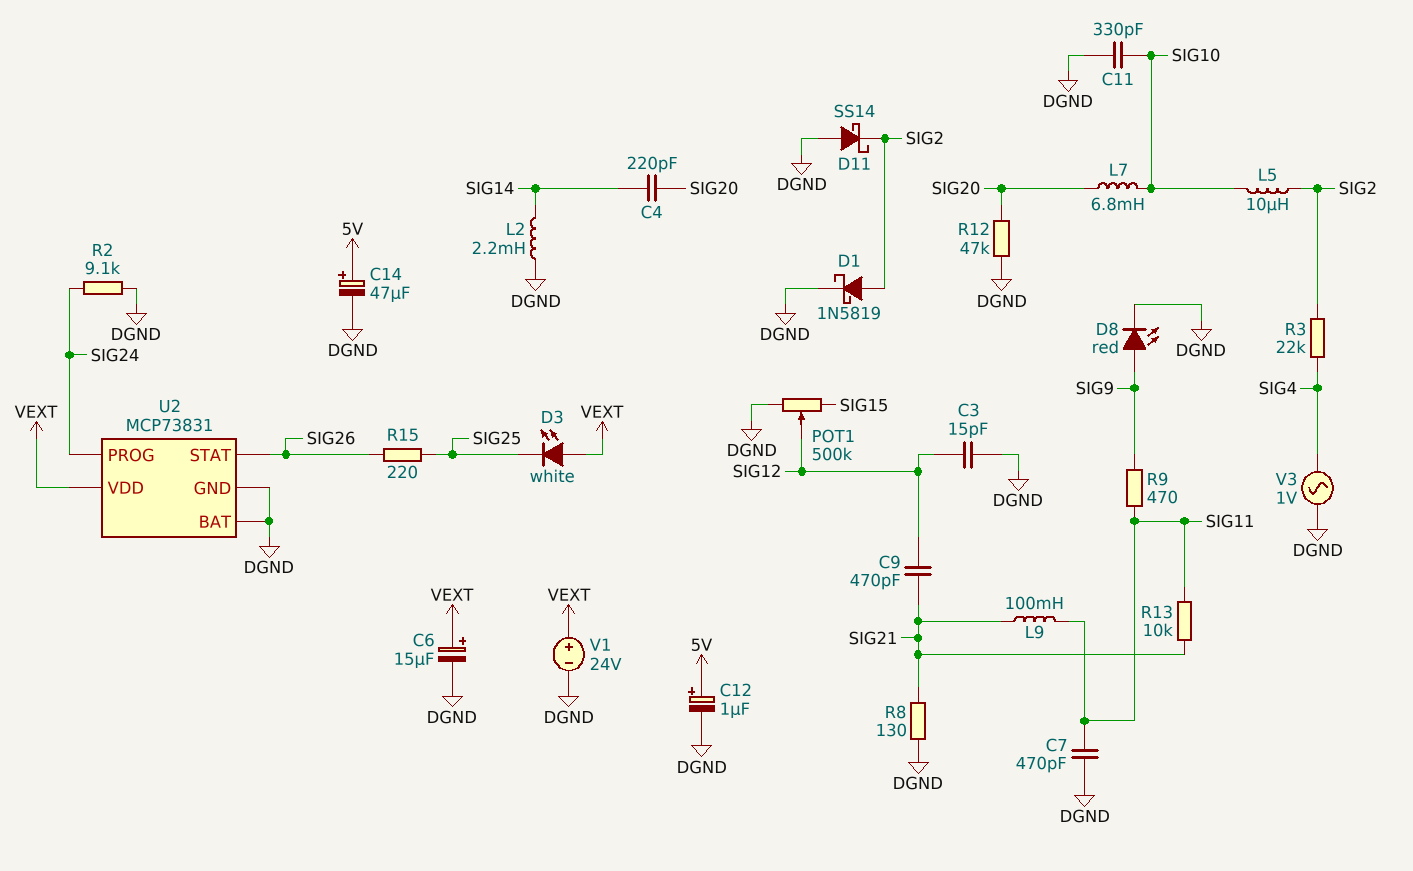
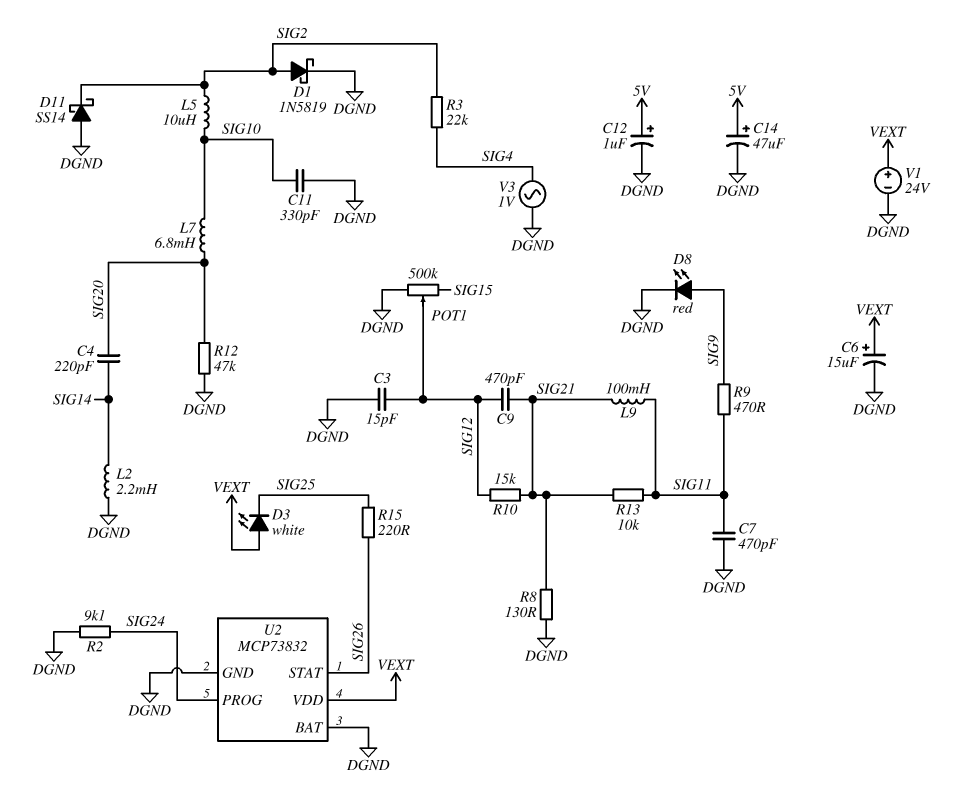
R10: none -> 15k (SIG12, SIG21)
U2: MCP73831 -> MCP73832

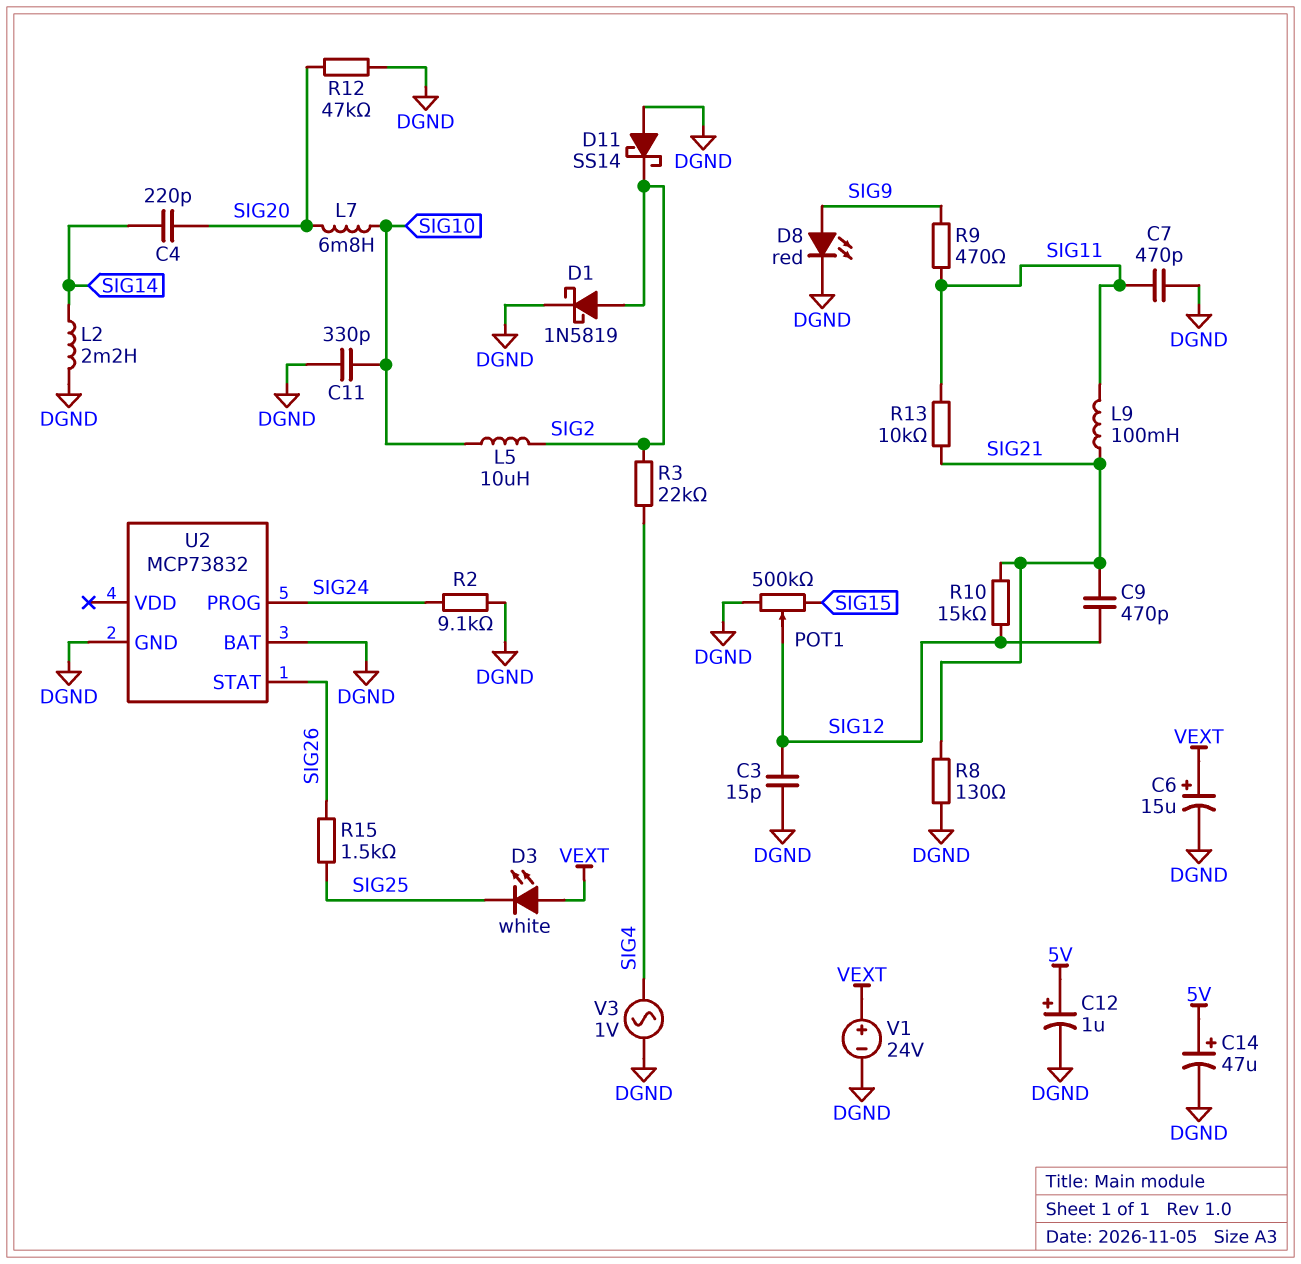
R15: 220 (SIG25, SIG26) -> 1.5k (SIG25, SIG26)
U2 pin VDD: VEXT -> none

